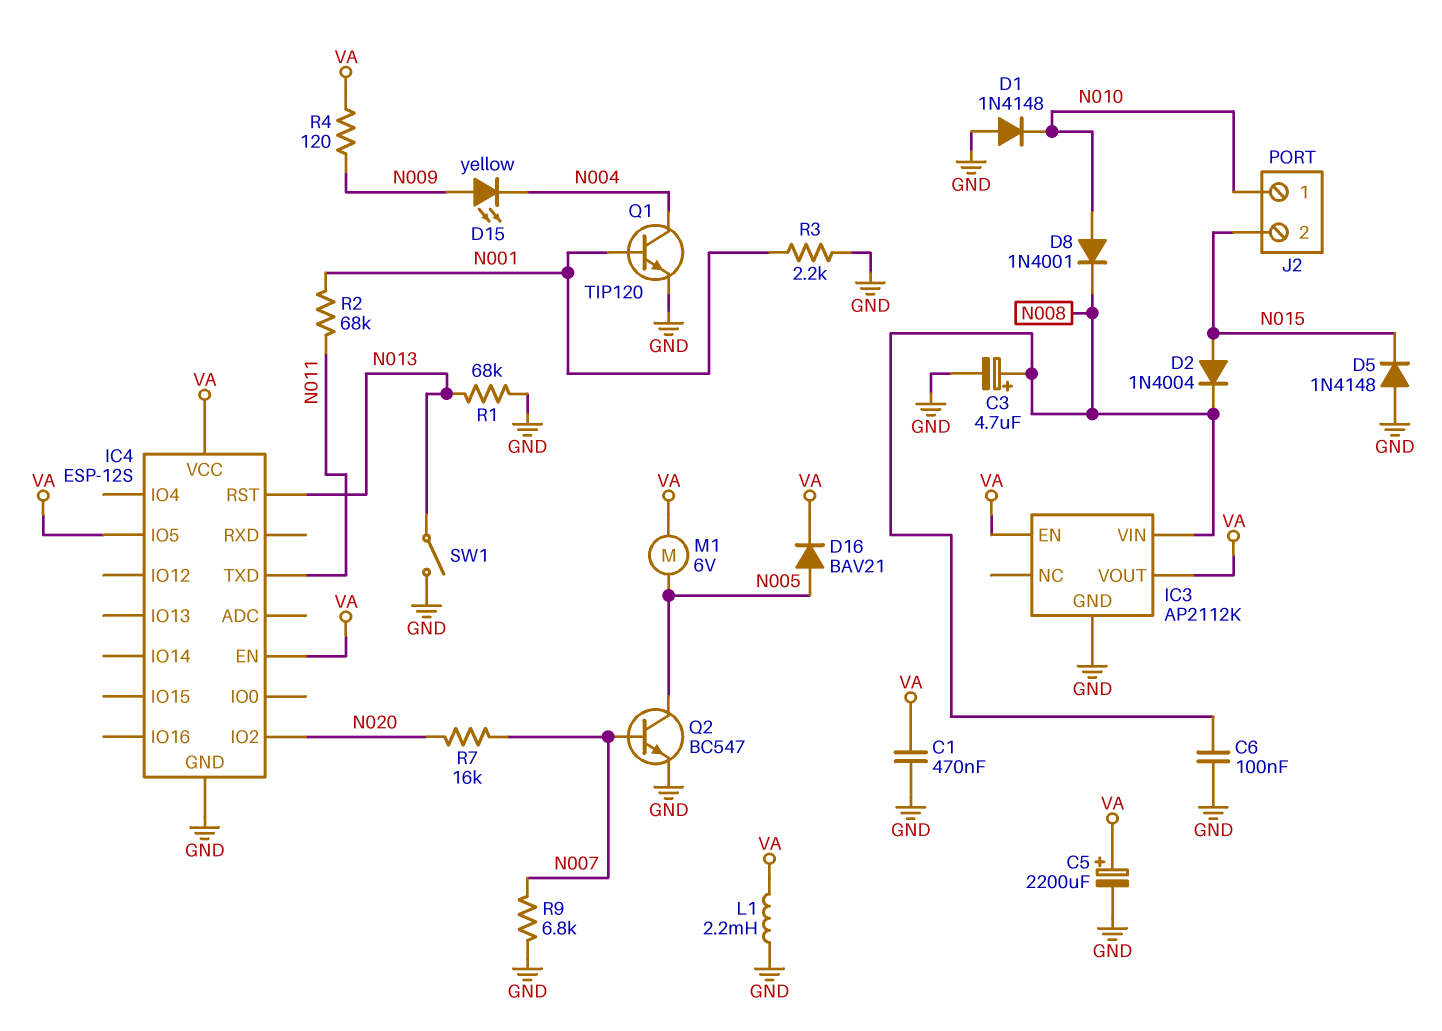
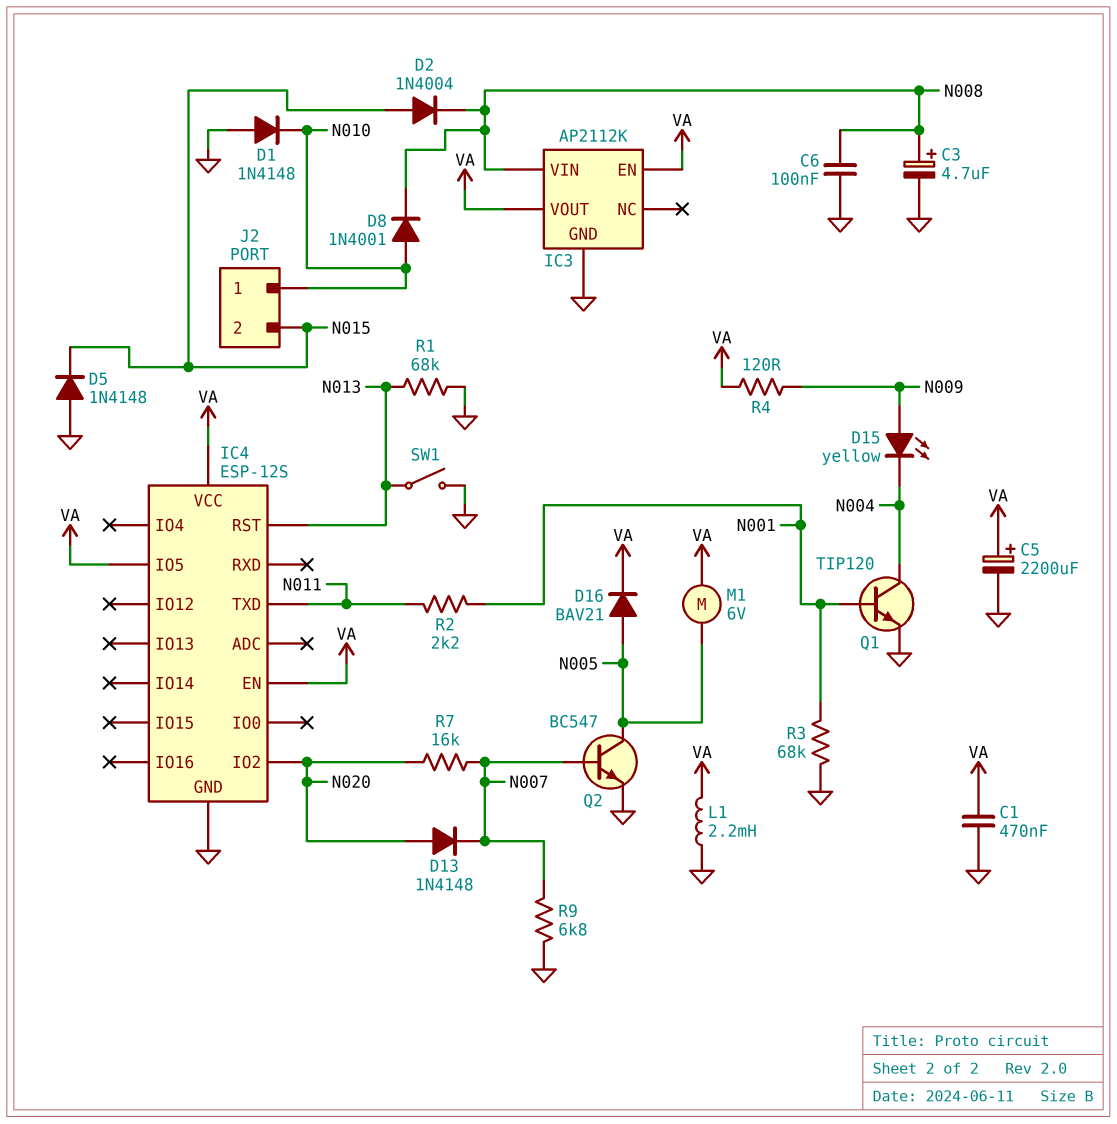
D13: none -> diode 1N4148 (A N020, K N007)
R2: 68k (N001, N011) -> 2.2k (N001, N011)
R3: 2.2k (GND, N001) -> 68k (GND, N001)

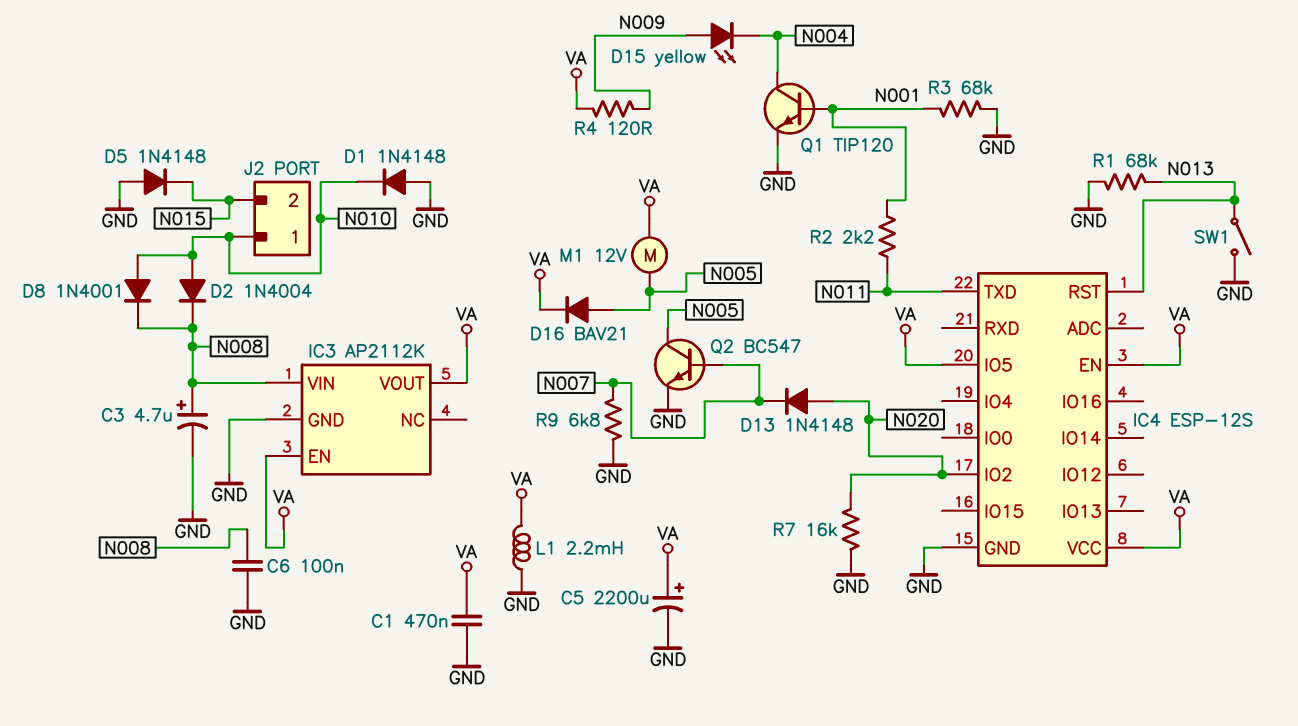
D2: diode 1N4004 (A N015, K N008) -> diode 1N4004 (A N010, K N008)
M1: motor 6V (N005, VA) -> motor 12V (N005, VA)
R7: 16k (N007, N020) -> 16k (GND, N020)

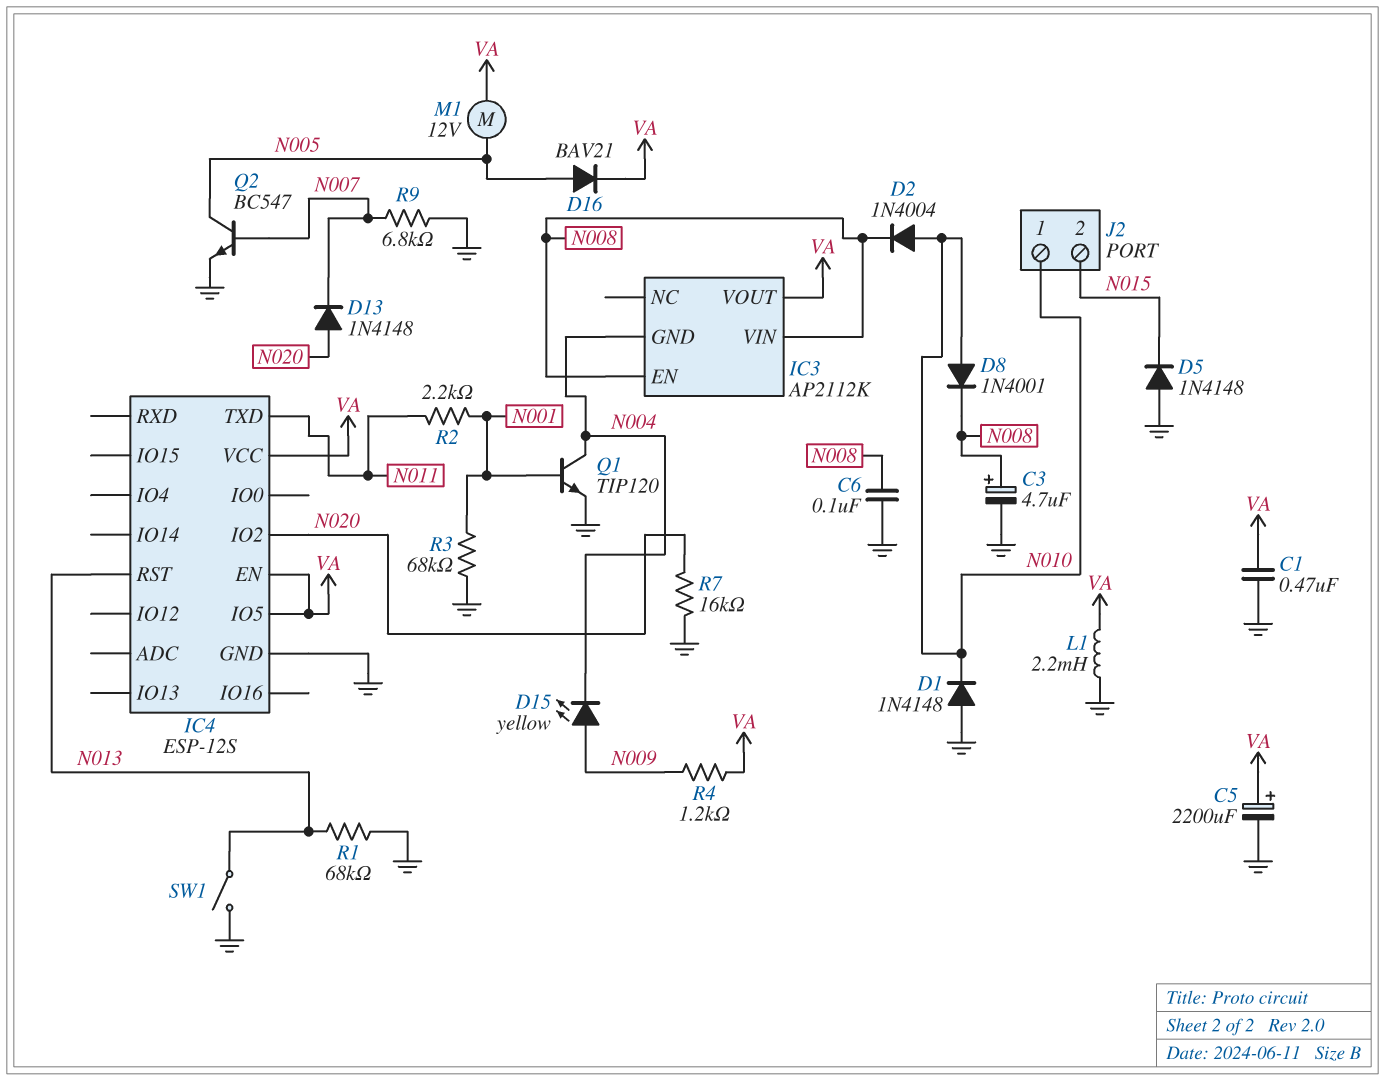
IC3 pin EN: VA -> N008
IC3 pin GND: GND -> N004
R4: 120 (N009, VA) -> 1.2k (N009, VA)

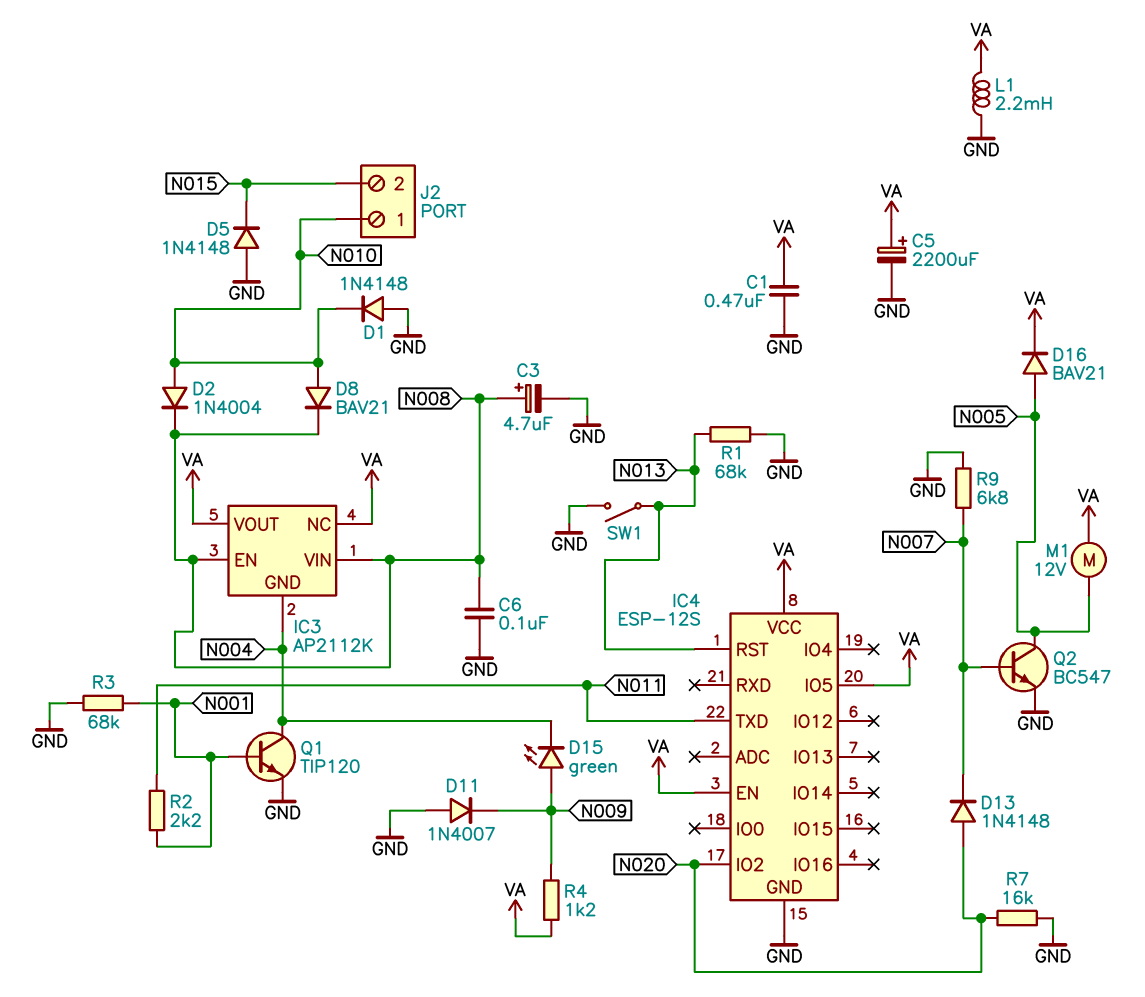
D8: diode 1N4001 (A N010, K N008) -> diode BAV21 (A N010, K N008)
D11: none -> diode 1N4007 (A GND, K N009)
D15: LED yellow (A N009, K N004) -> LED green (A N009, K N004)
IC3 pin NC: none -> VA

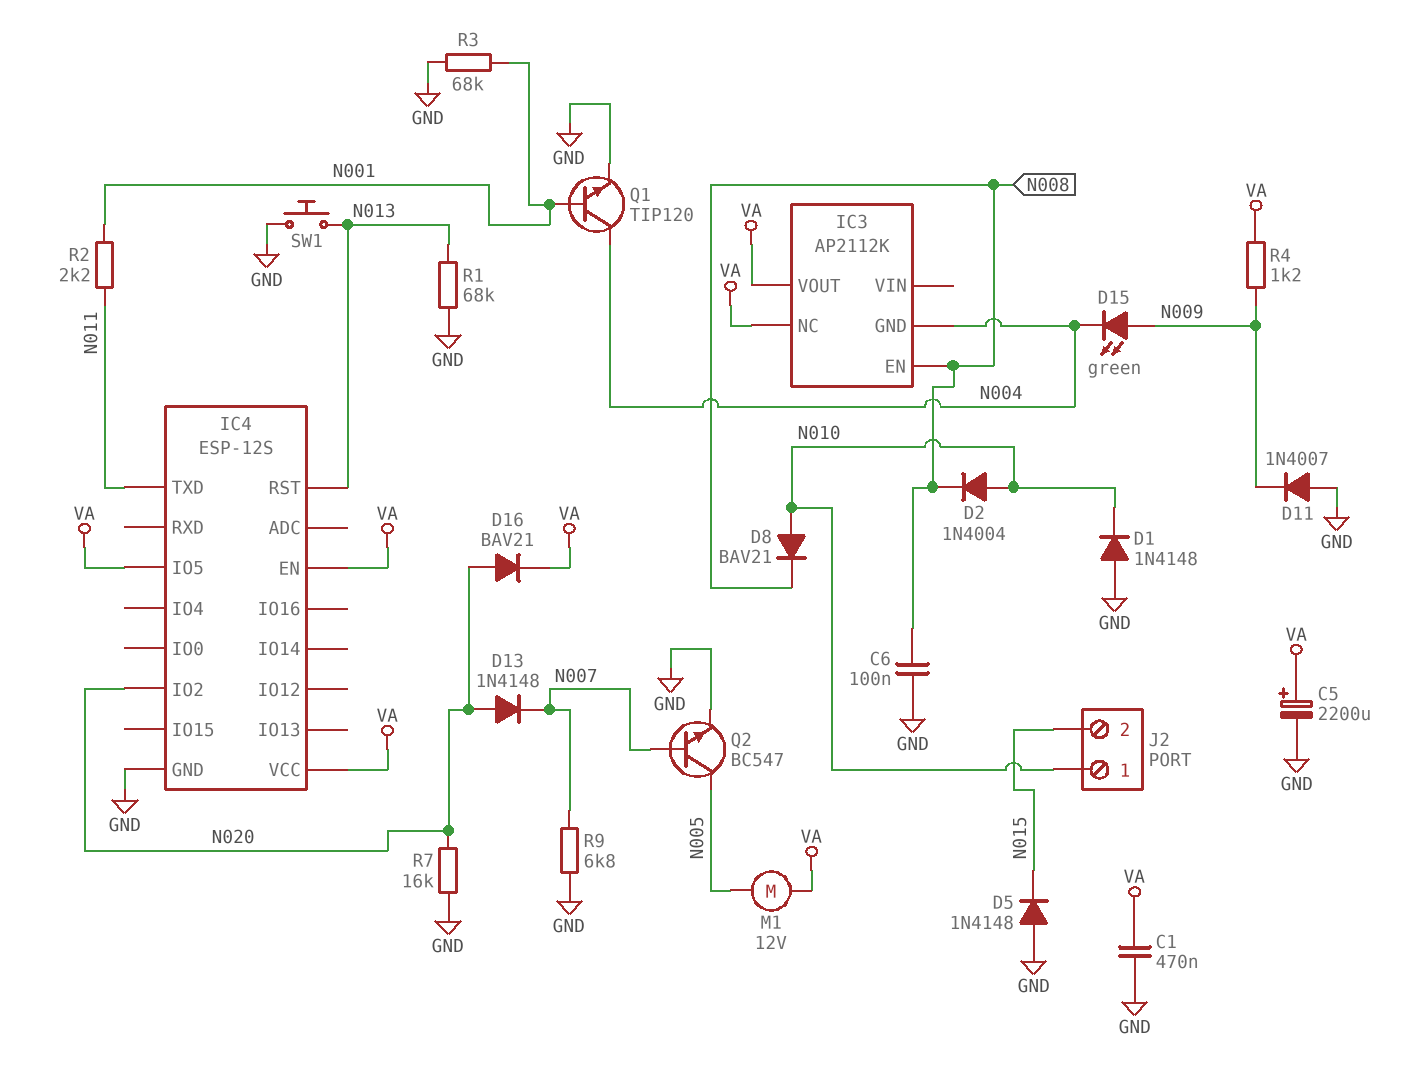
C3: 4.7uF (plus N008, minus GND) -> none
D16: diode BAV21 (A N005, K VA) -> diode BAV21 (A N020, K VA)
IC3 pin VIN: N008 -> none
L1: 2.2mH (GND, VA) -> none
SW1: switch (GND, N013) -> button (GND, N013)

